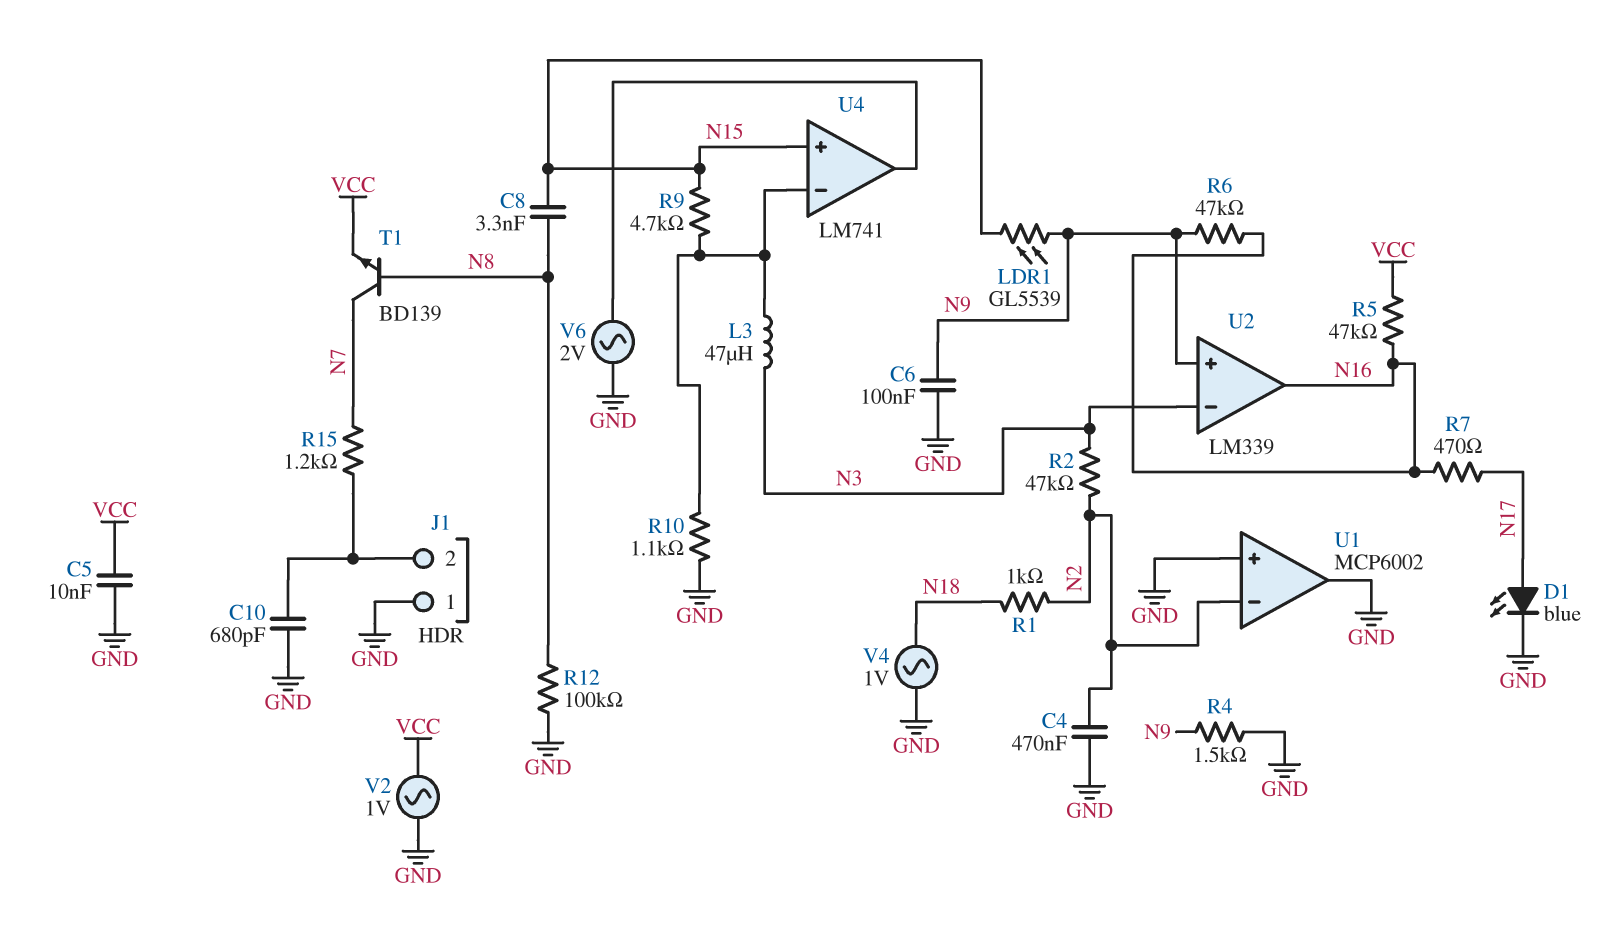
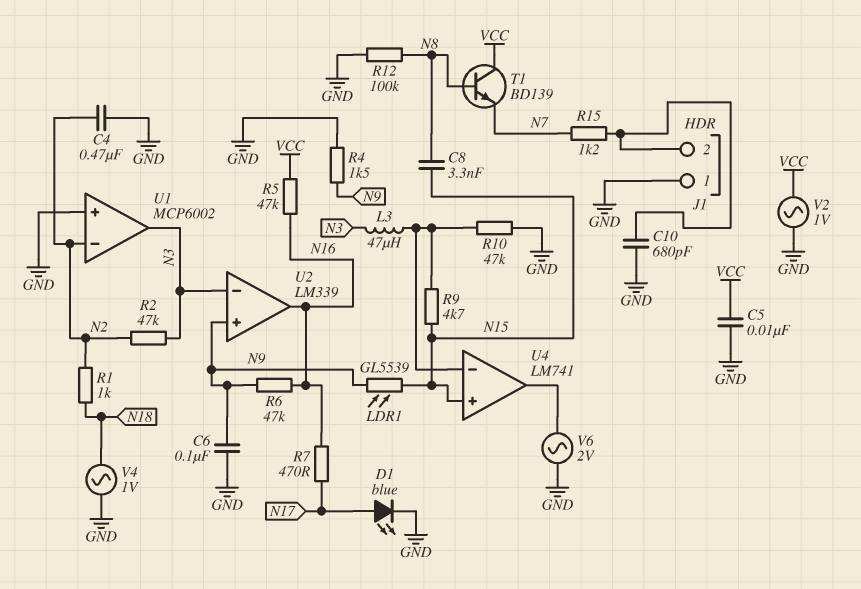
R10: 1.1k (GND, U4/in-) -> 47k (GND, U4/in-)
T1: NPN BD139 (B N8, C N7, E VCC) -> NPN BD139 (B N8, C VCC, E N7)
U1 pin out: GND -> N3

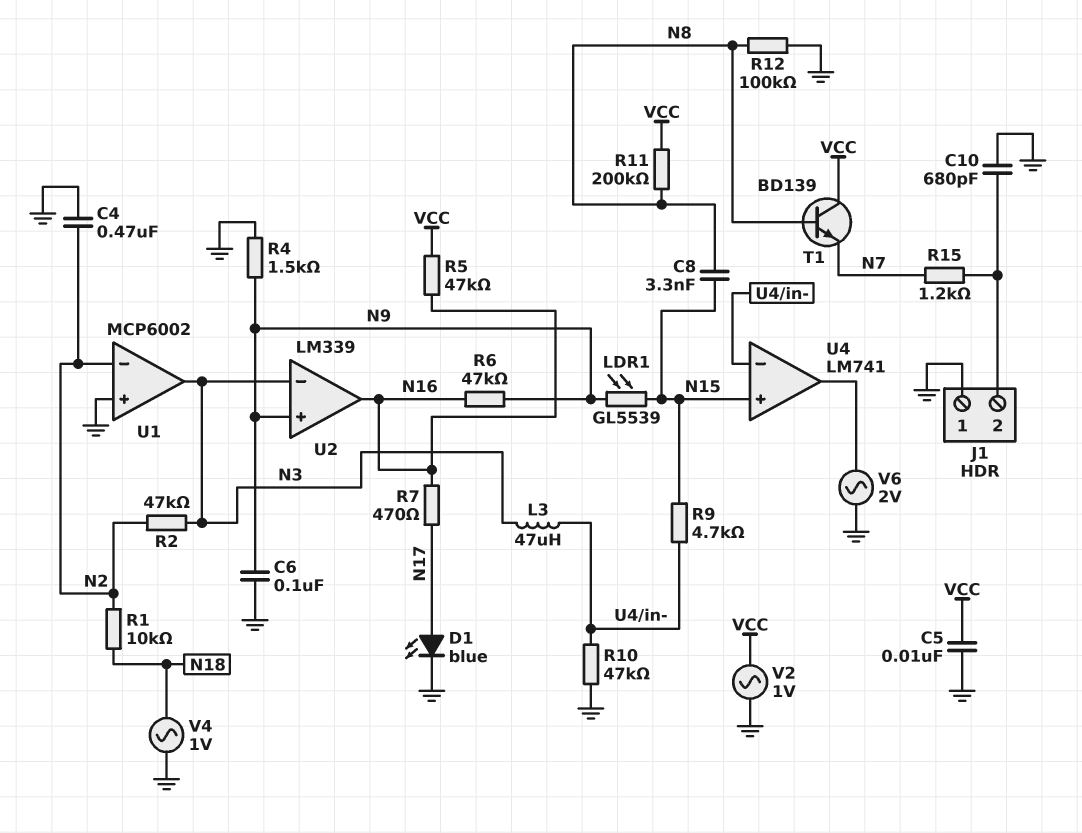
R1: 1k (N2, N18) -> 10k (N2, N18)
R11: none -> 200k (N8, VCC)

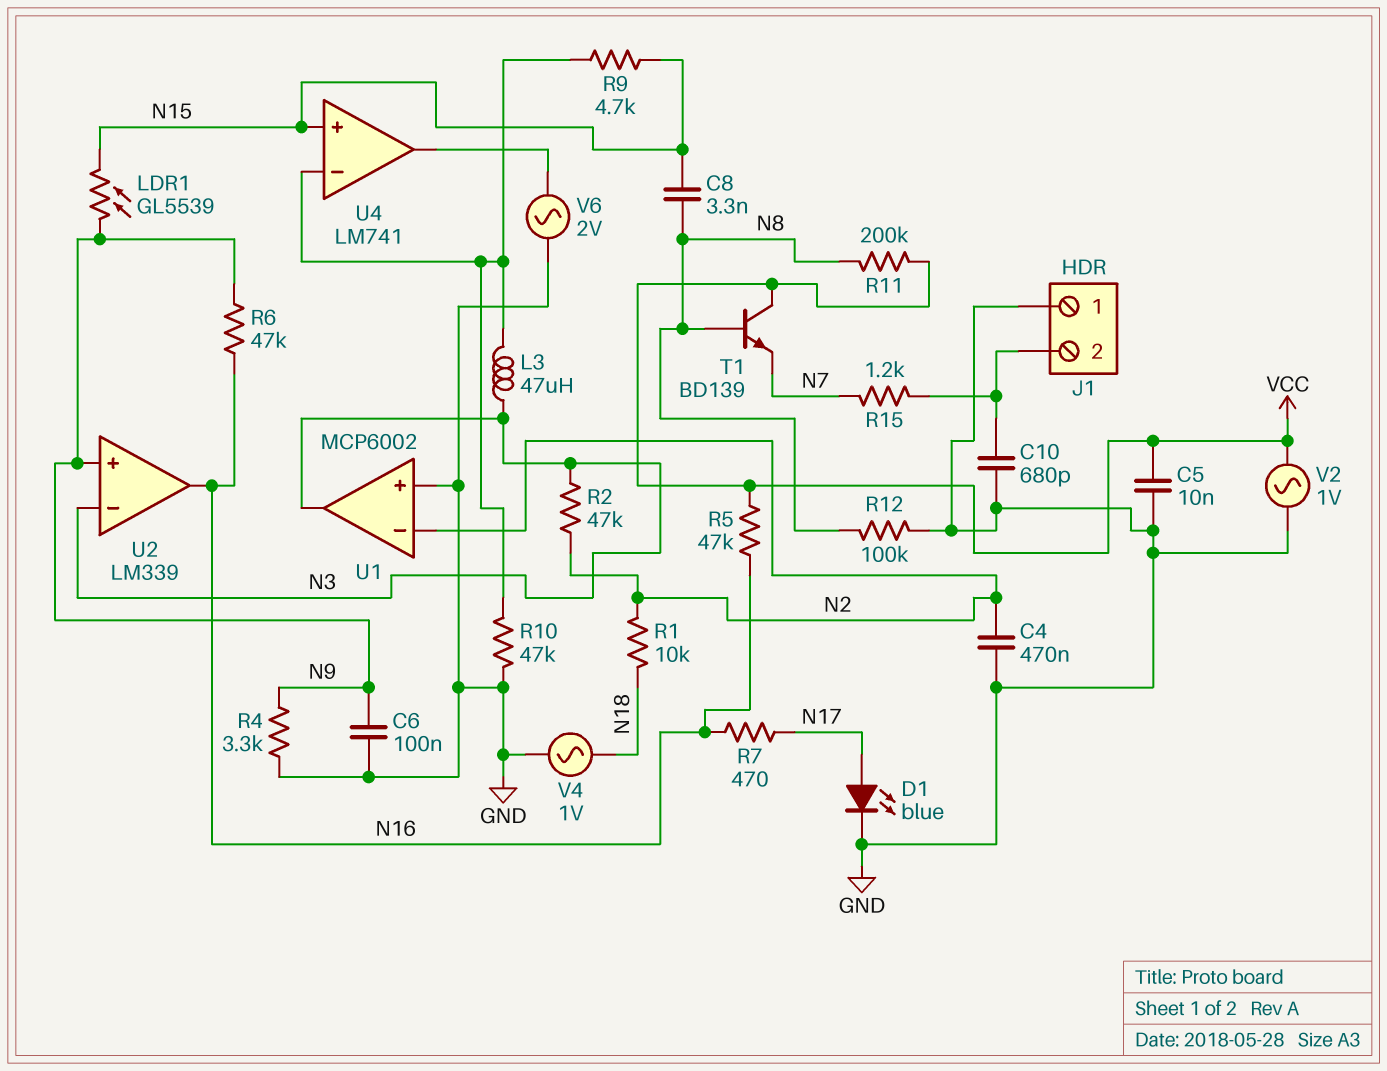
R4: 1.5k (GND, N9) -> 3.3k (GND, N9)

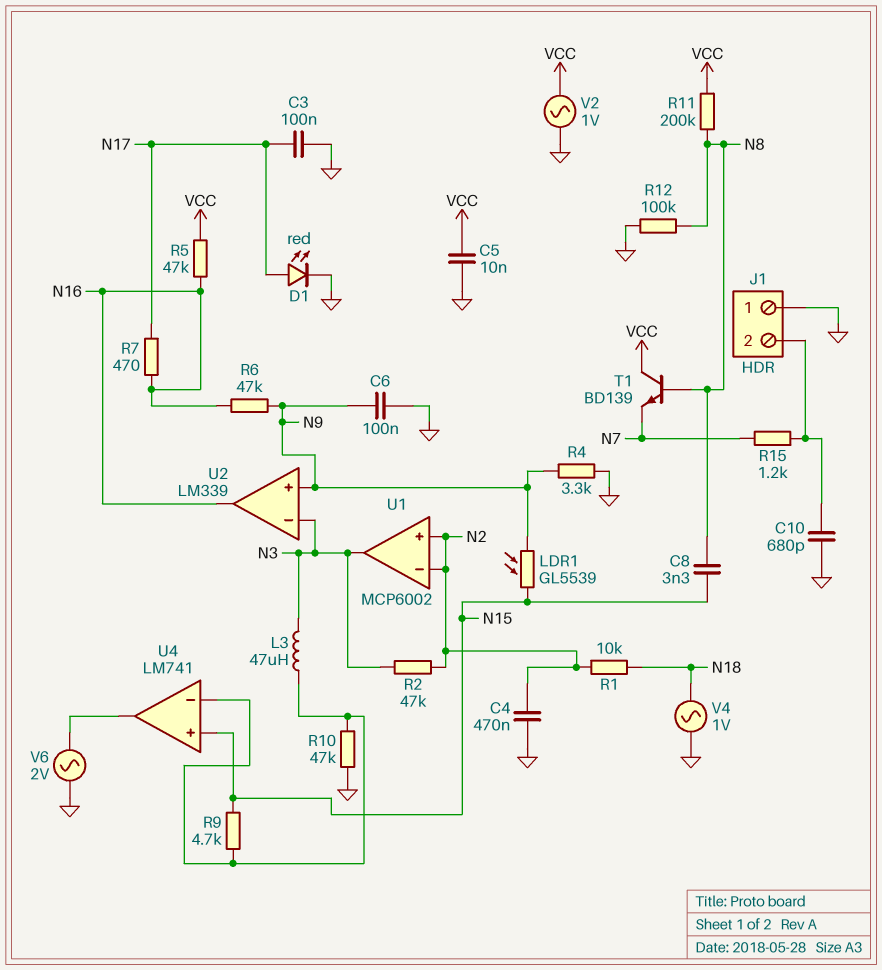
C3: none -> 100nF (GND, N17)
D1: LED blue (A N17, K GND) -> LED red (A N17, K GND)
U1 pin in+: GND -> N2

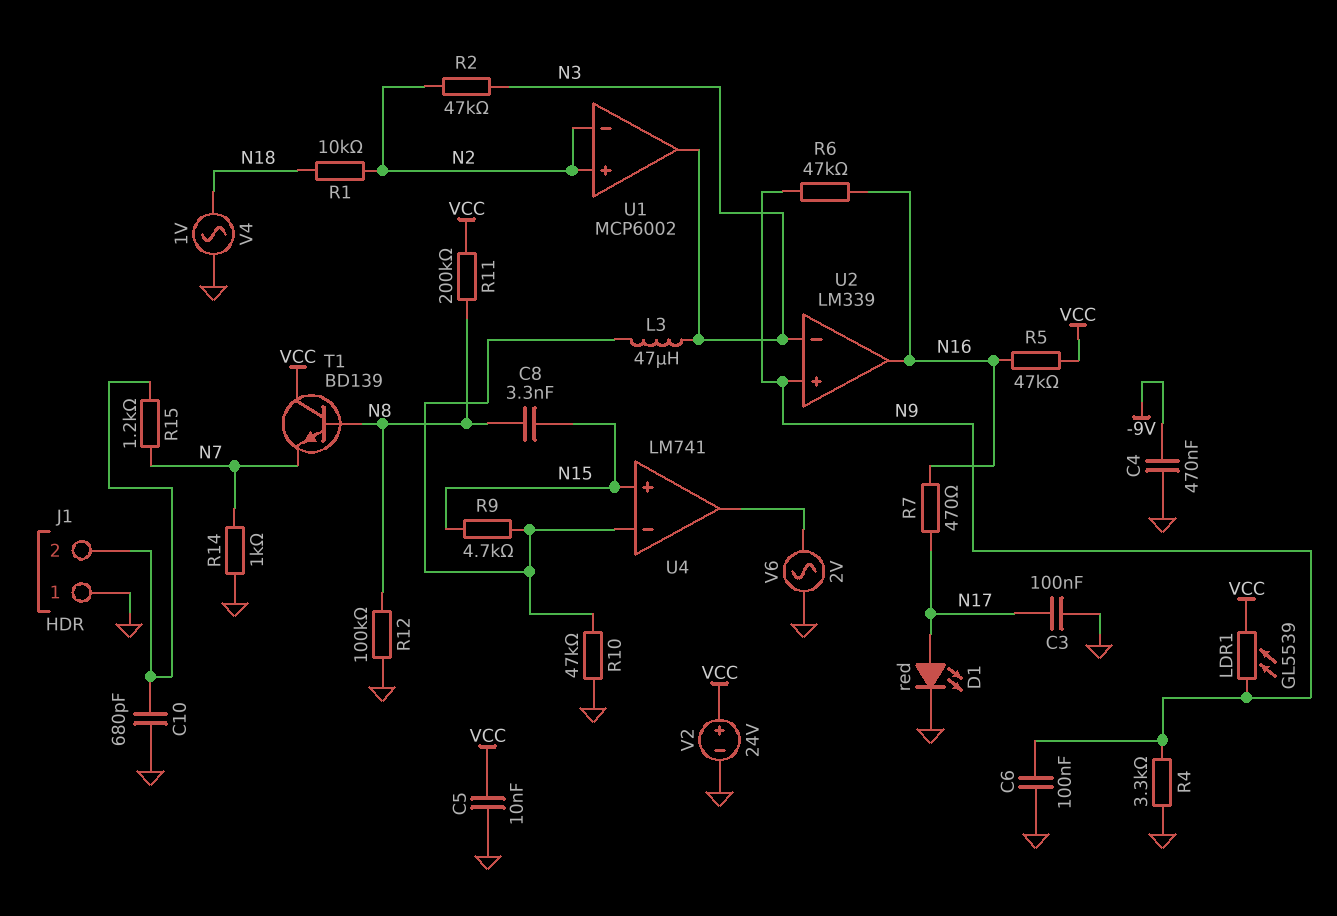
C4: 470nF (GND, N2) -> 470nF (-9V, GND)
LDR1: GL5539 (N9, N15) -> GL5539 (N9, VCC)
R14: none -> 1k (GND, N7)
V2: AC 1V (GND, VCC) -> 24V (plus VCC, minus GND)

